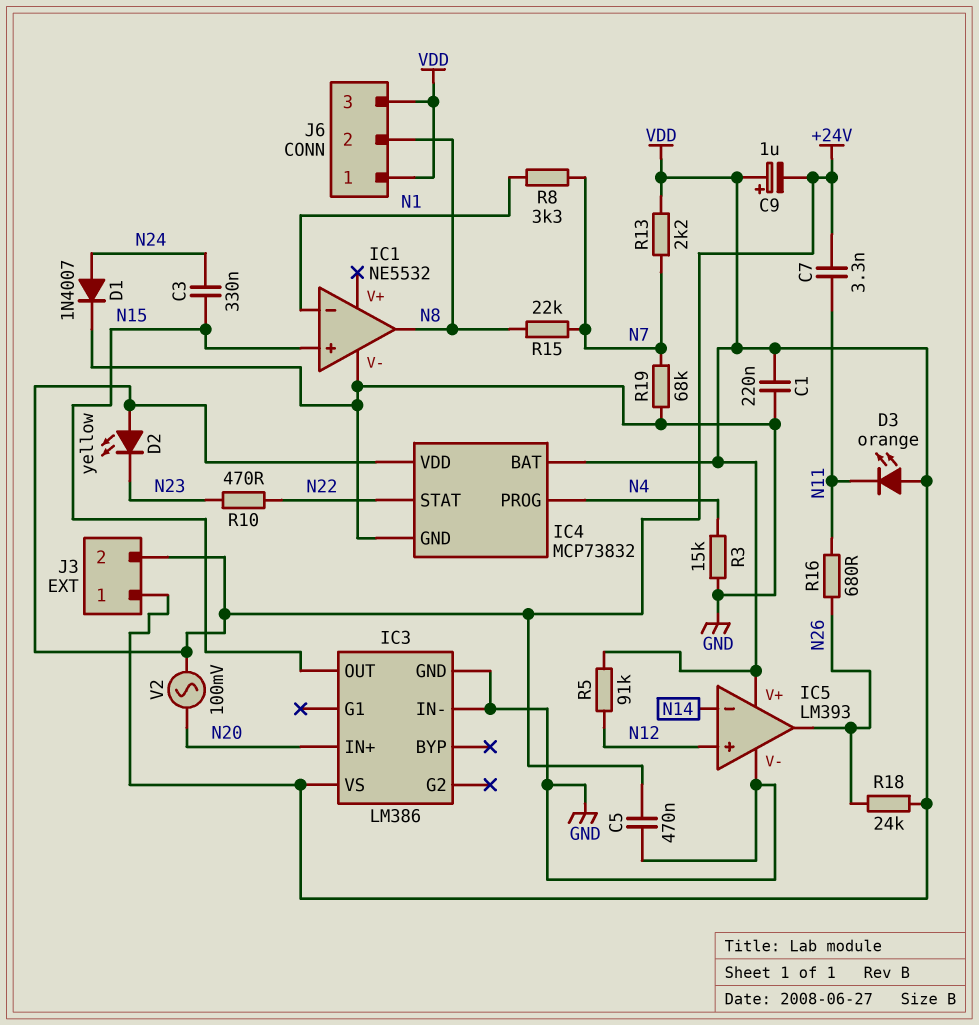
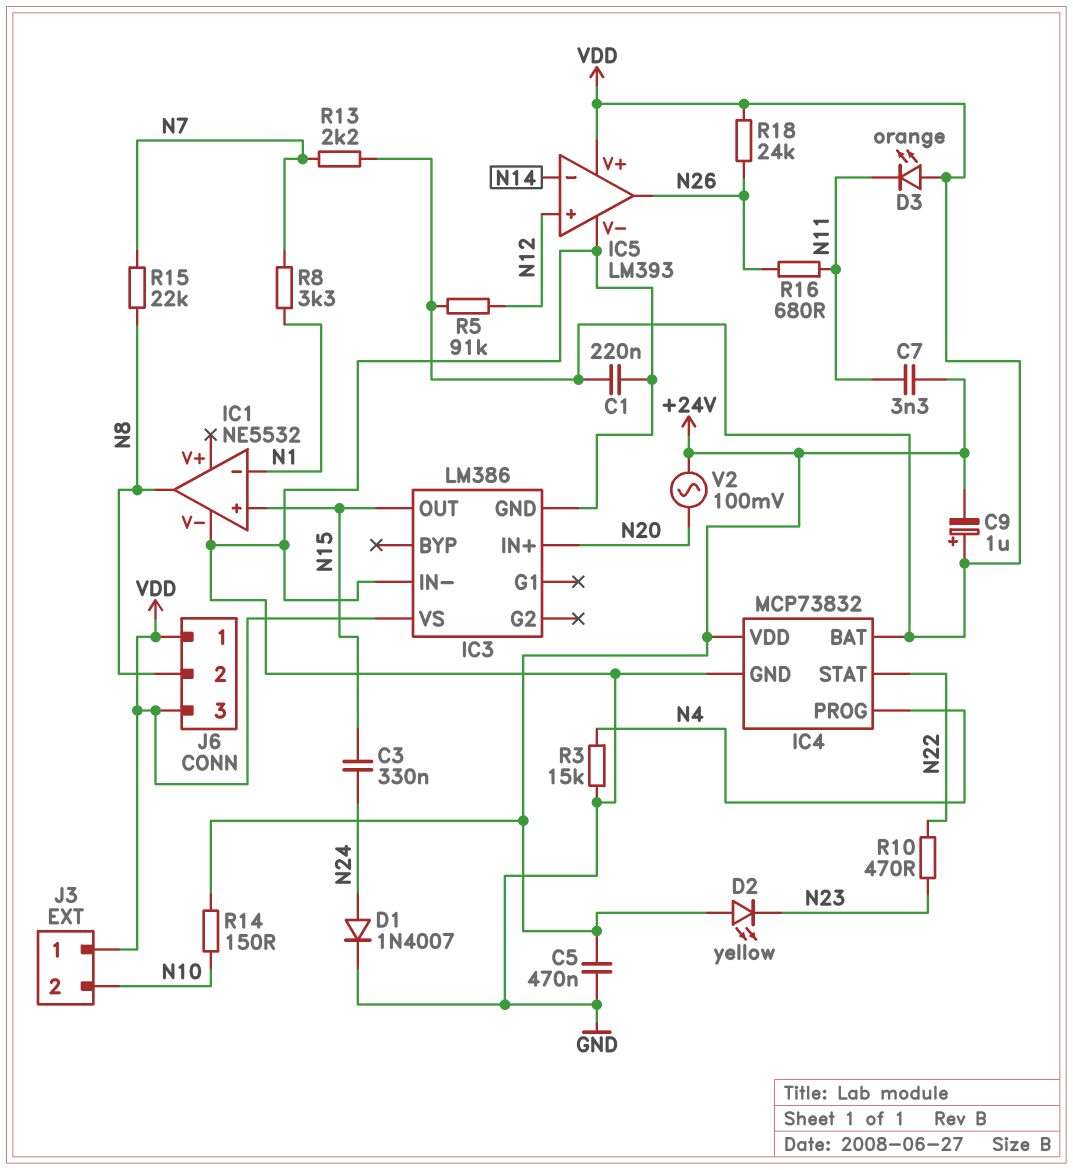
J3 pin 2: +24V -> N10
R14: none -> 150 (+24V, N10)
R19: 68k (GND, N7) -> none

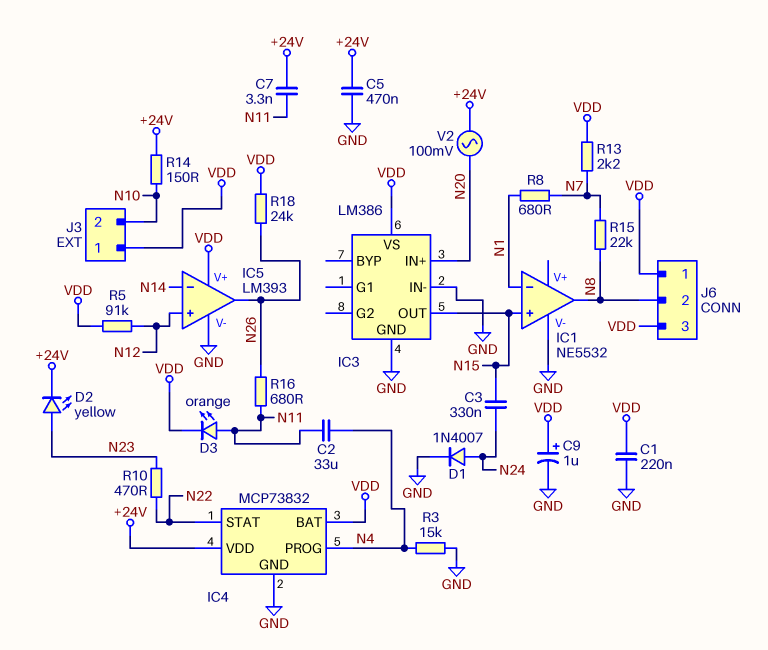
C2: none -> 33uF (N4, N11)
C9: 1uF (plus VDD, minus +24V) -> 1uF (plus VDD, minus GND)
D2: LED yellow (A +24V, K N23) -> LED yellow (A N23, K +24V)
D3: LED orange (A VDD, K N11) -> LED orange (A N11, K VDD)
R8: 3.3k (N1, N7) -> 680 (N1, N7)

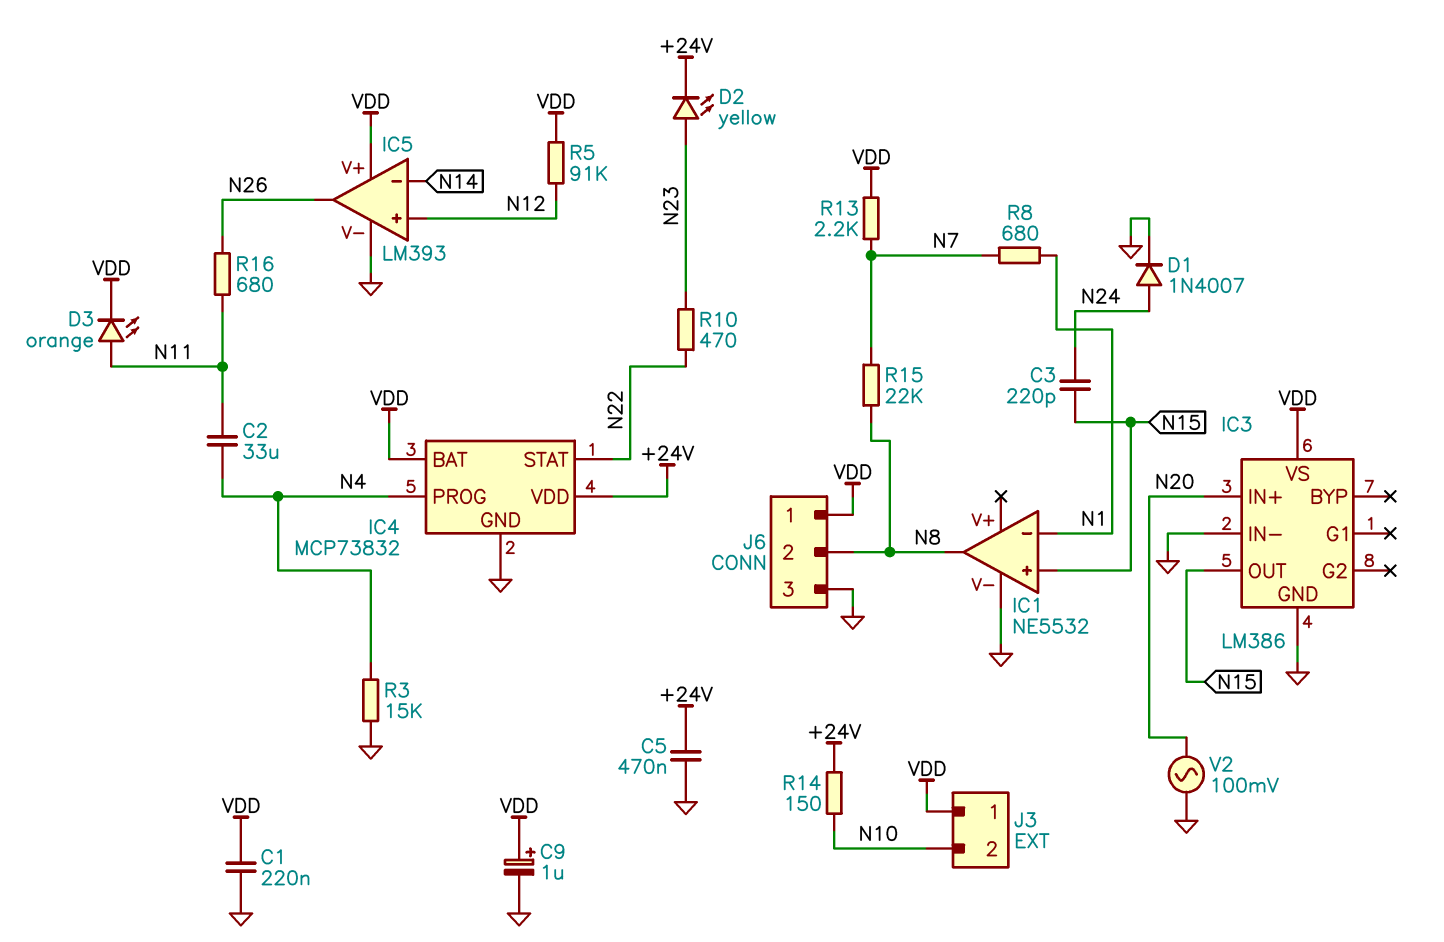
C3: 330nF (N15, N24) -> 220pF (N15, N24)
C7: 3.3nF (+24V, N11) -> none
J6 pin 3: VDD -> GND
R18: 24k (N26, VDD) -> none
V2: AC 100mV (+24V, N20) -> AC 100mV (GND, N20)

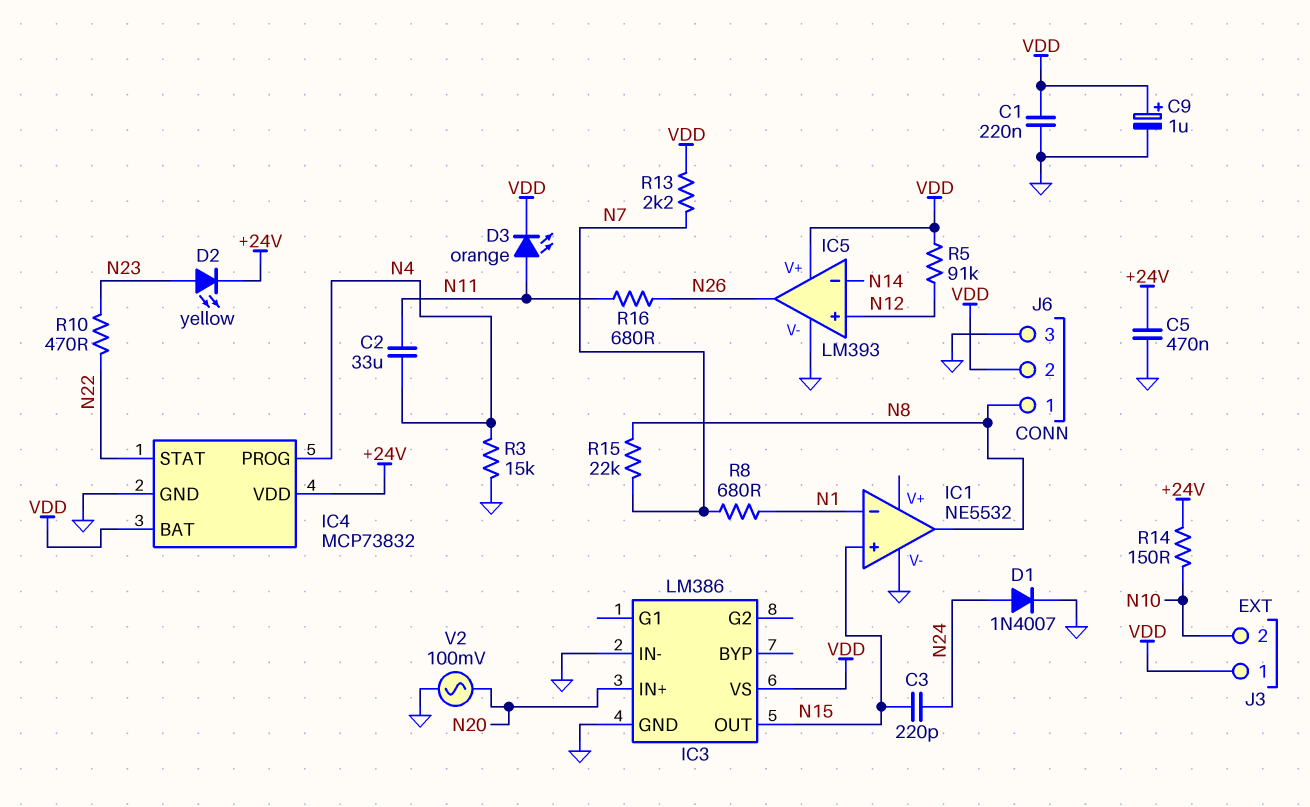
J6 pin 1: VDD -> N8
J6 pin 2: N8 -> VDD

